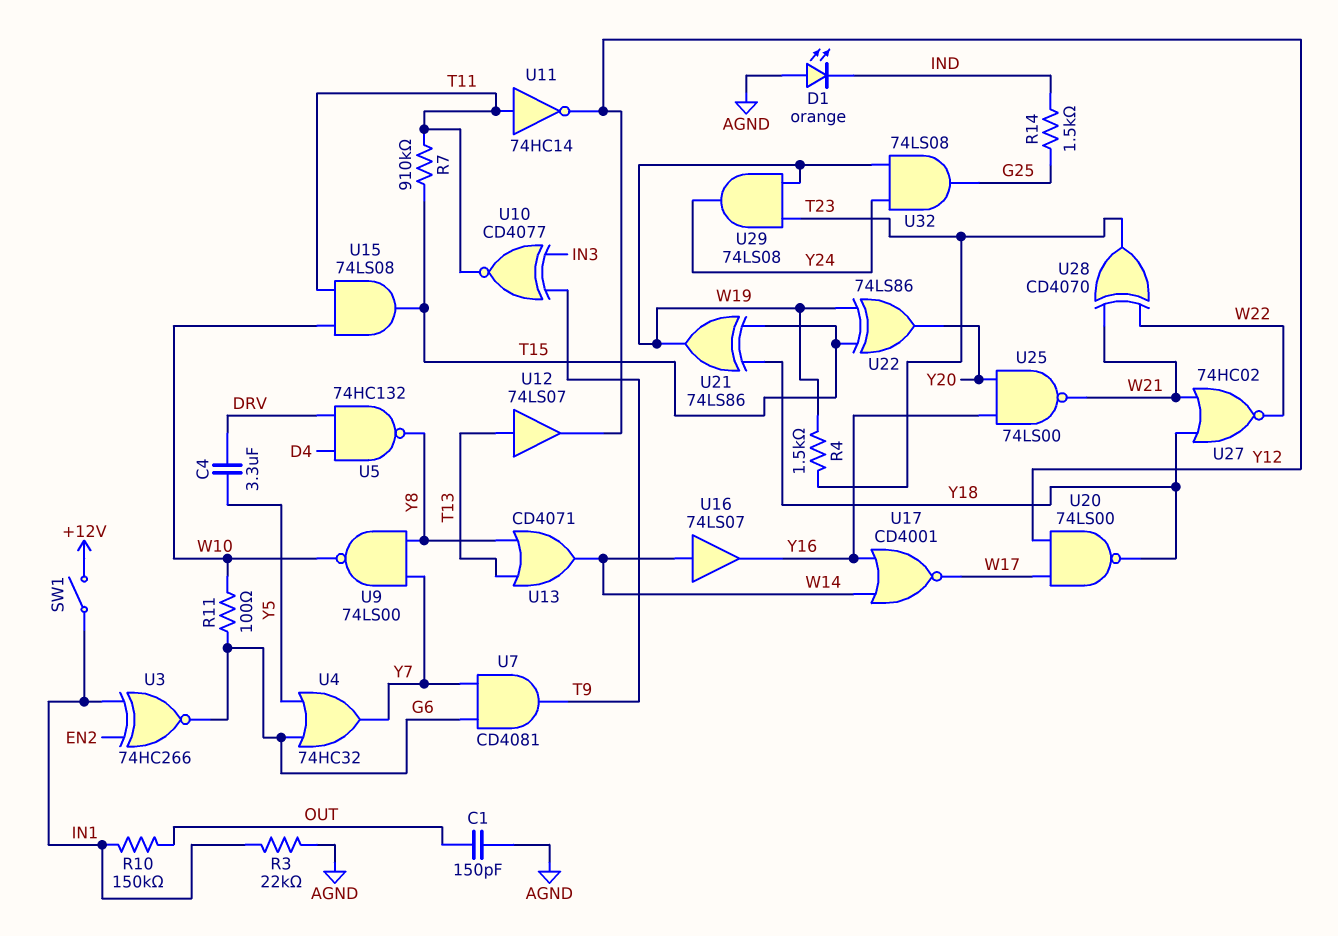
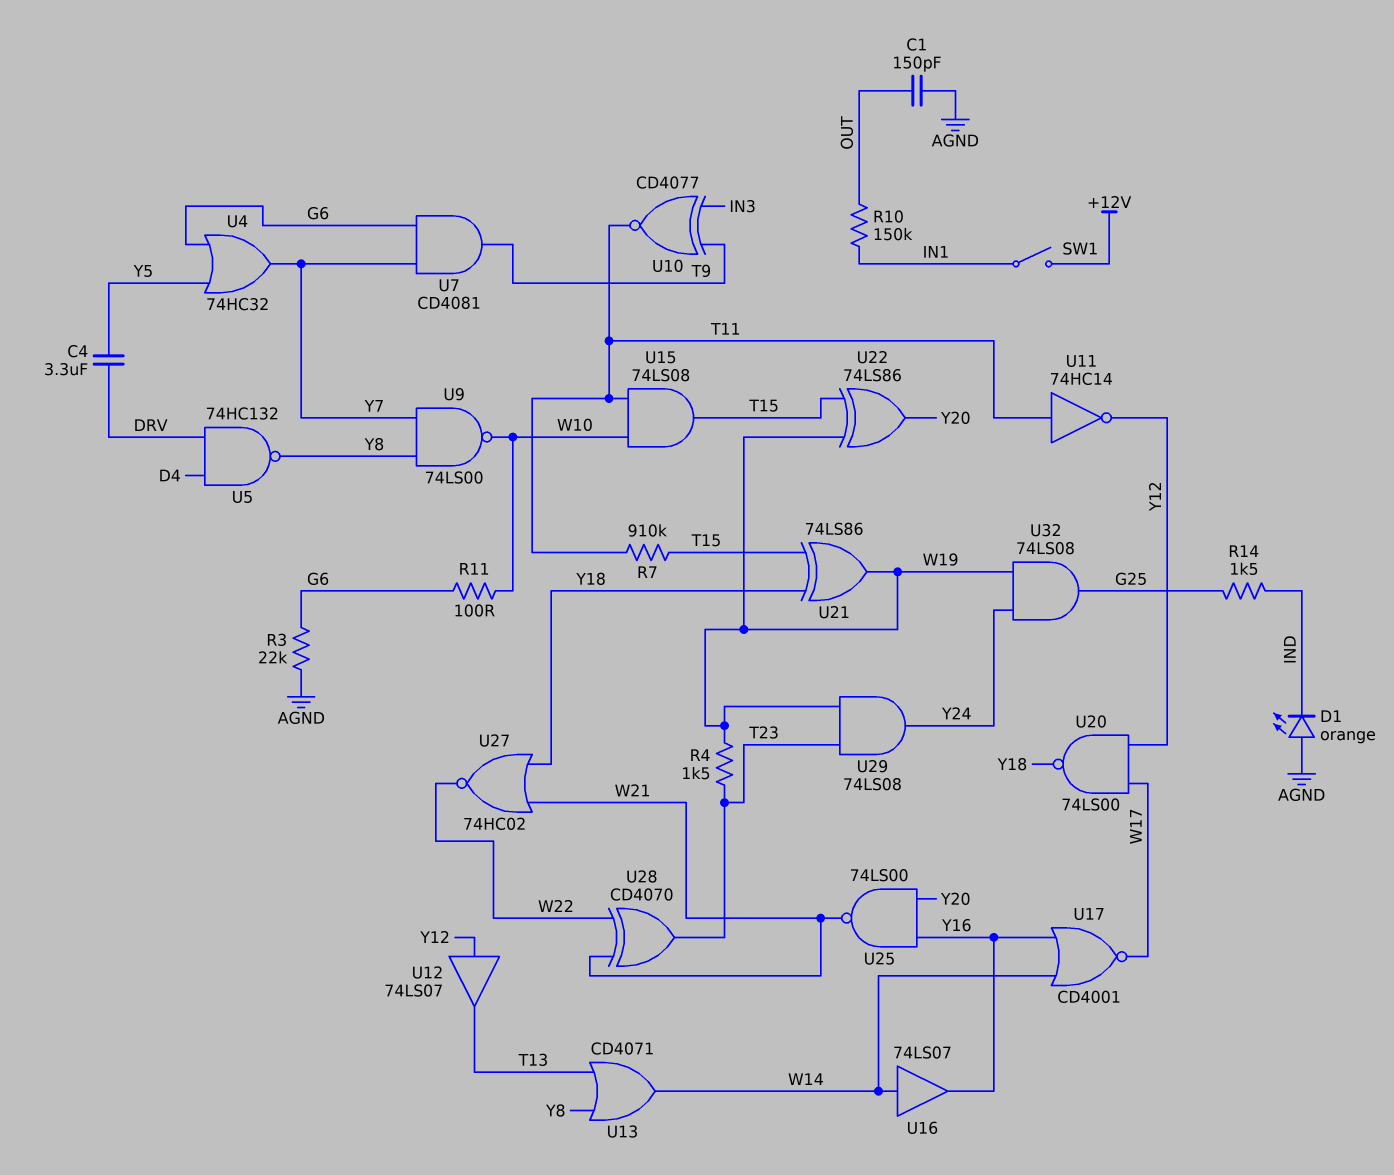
R3: 22k (AGND, IN1) -> 22k (AGND, G6)
U3: XNOR 74HC266 (in EN2, in IN1, out G6) -> none
U12: buffer 74LS07 (in T13, out Y12) -> buffer 74LS07 (in Y12, out T13)

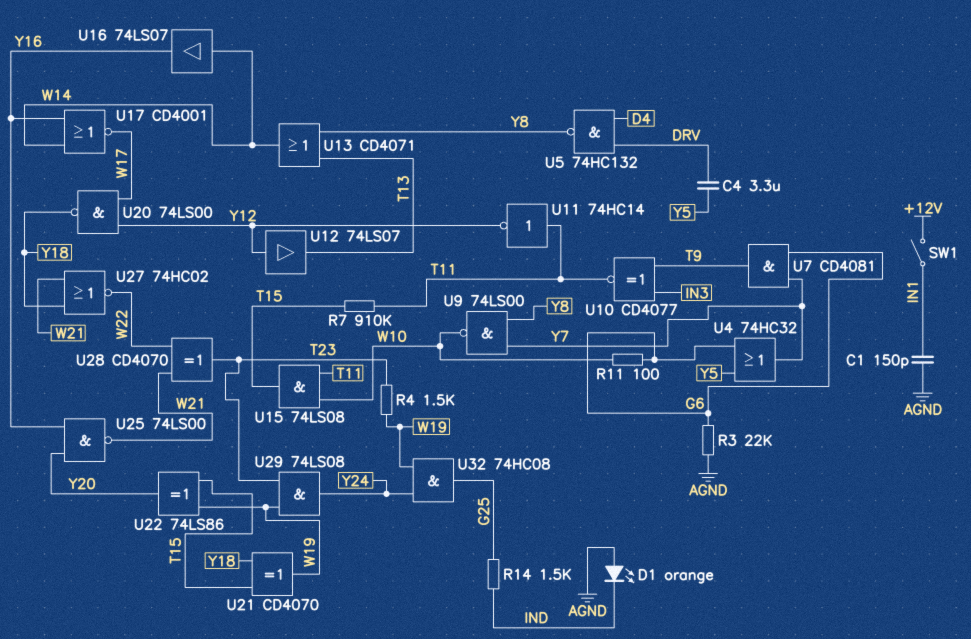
C1: 150pF (AGND, OUT) -> 150pF (AGND, IN1)
R10: 150k (IN1, OUT) -> none
U21: XOR 74LS86 (in T15, in Y18, out W19) -> XOR CD4070 (in T15, in Y18, out W19)
U32: AND 74LS08 (in W19, in Y24, out G25) -> AND 74HC08 (in W19, in Y24, out G25)

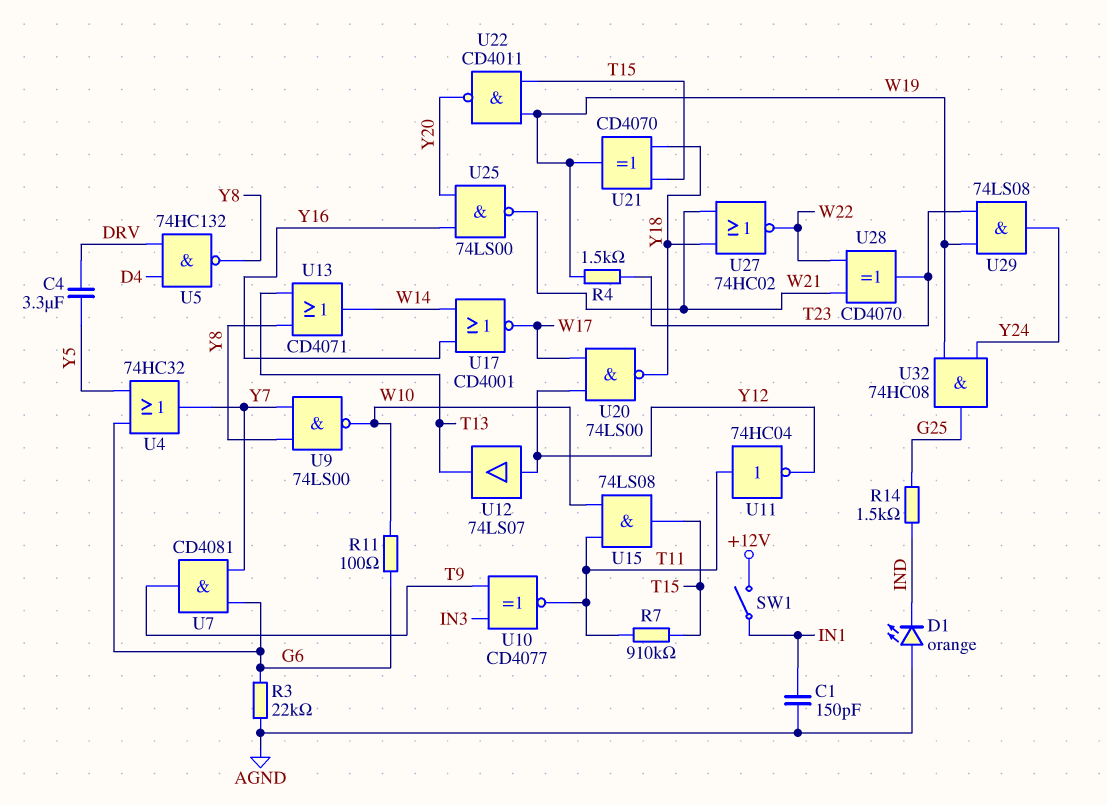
U11: NOT 74HC14 (in T11, out Y12) -> NOT 74HC04 (in T11, out Y12)
U16: buffer 74LS07 (in W14, out Y16) -> none
U22: XOR 74LS86 (in T15, in W19, out Y20) -> NAND CD4011 (in T15, in W19, out Y20)

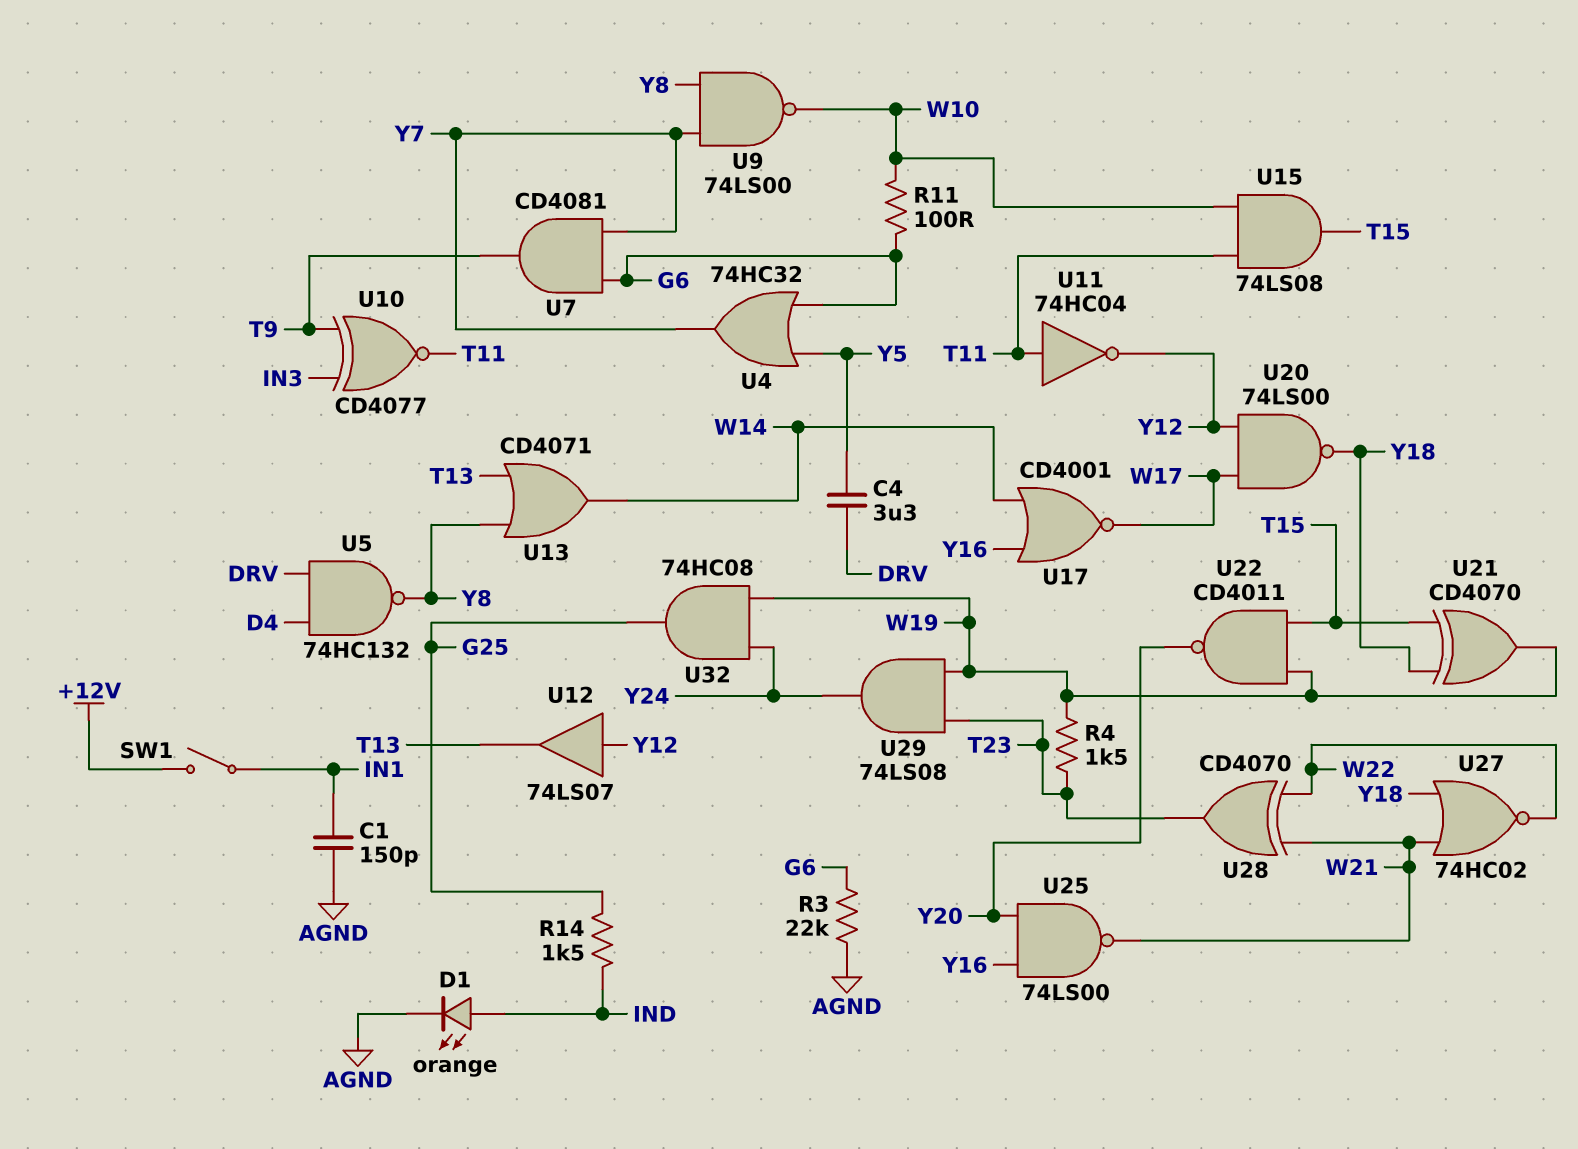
D1: LED orange (A AGND, K IND) -> LED orange (A IND, K AGND)
R7: 910k (T11, T15) -> none

